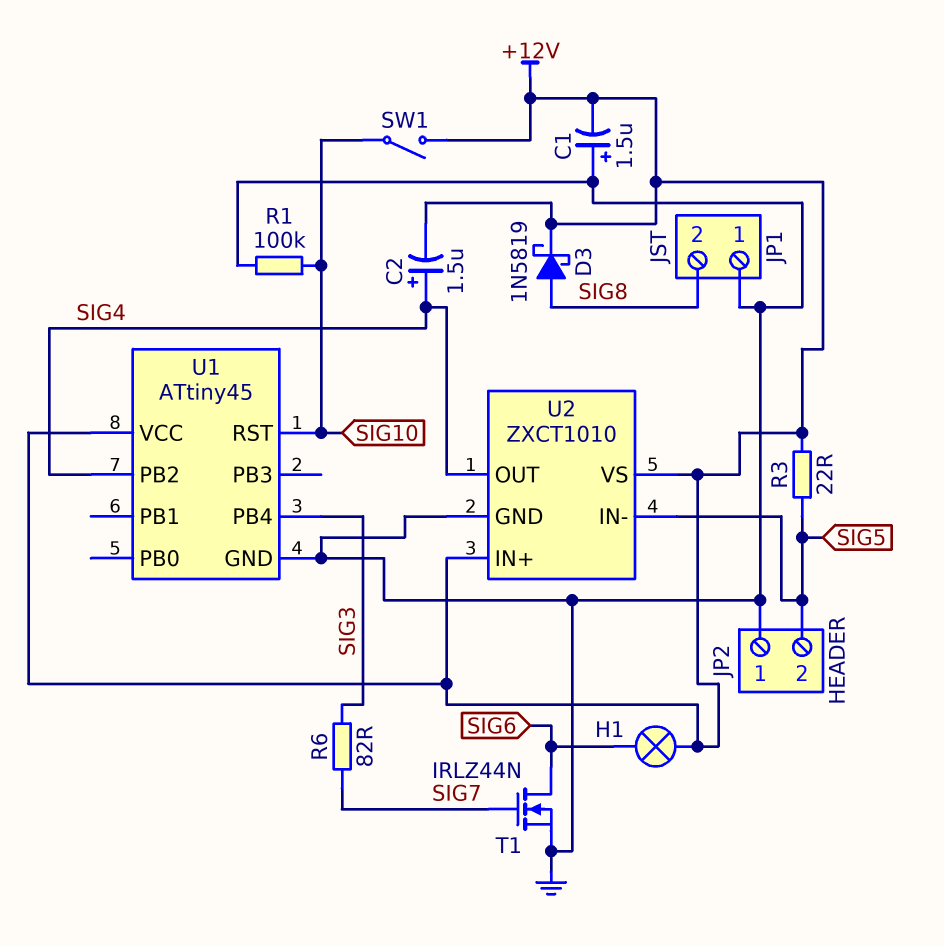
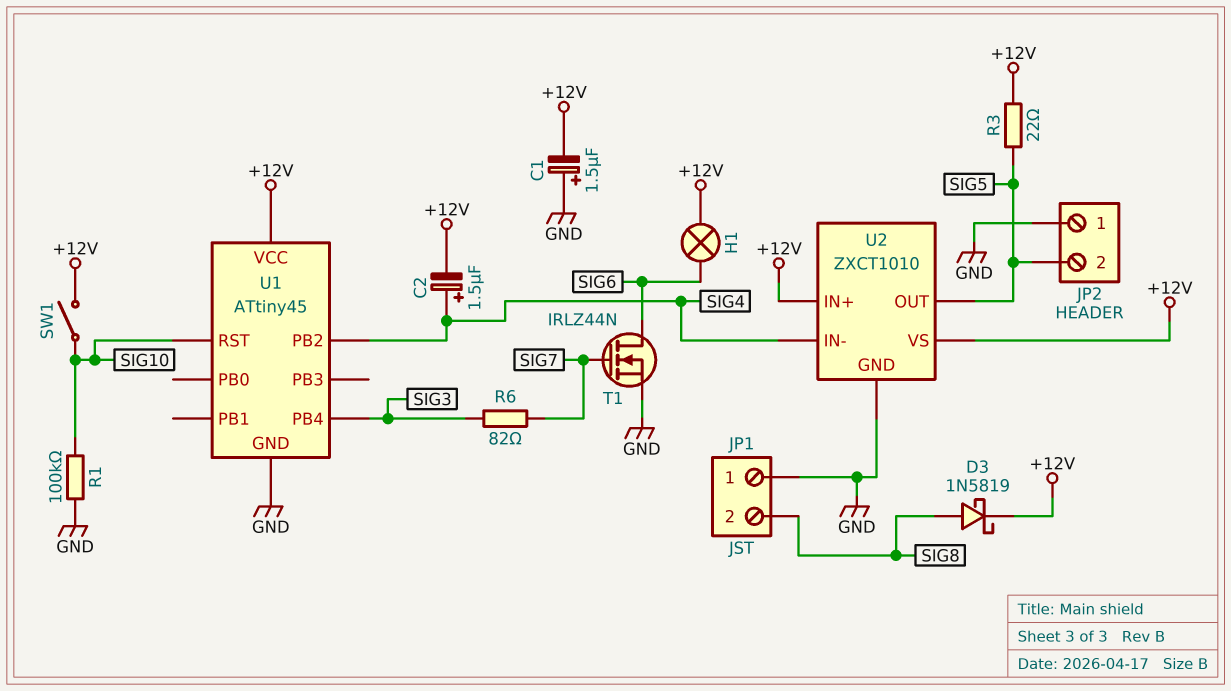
U2 pin IN-: SIG5 -> SIG4
U2 pin OUT: SIG4 -> SIG5

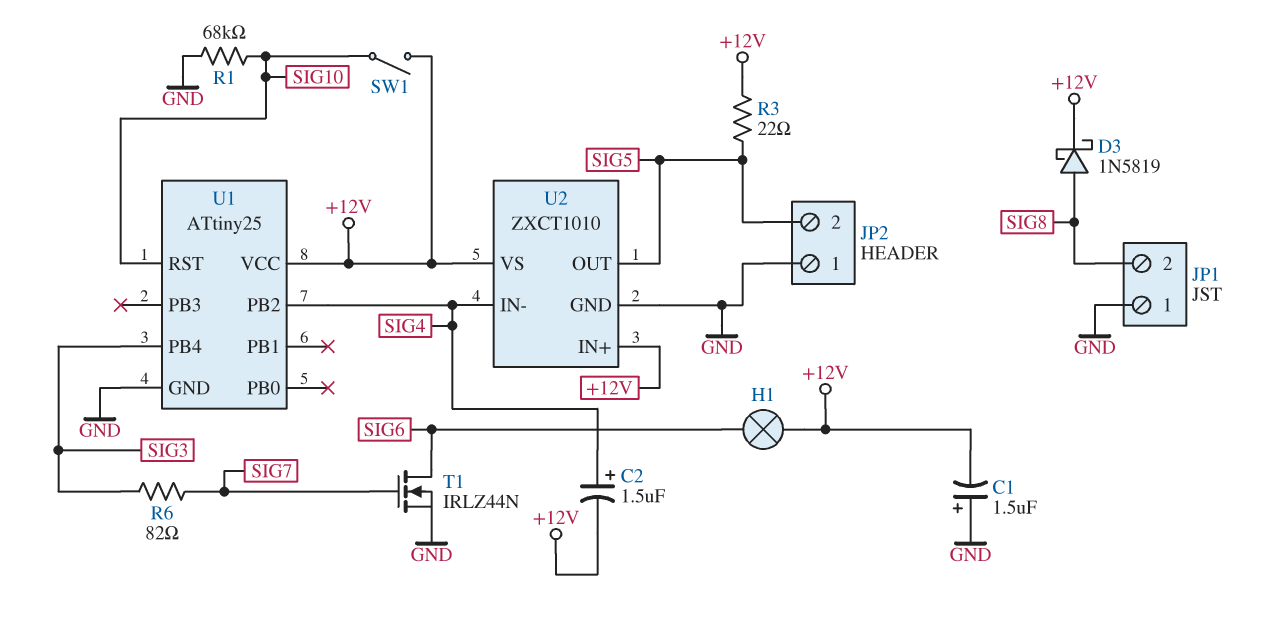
R1: 100k (GND, SIG10) -> 68k (GND, SIG10)
U1: ATtiny45 -> ATtiny25

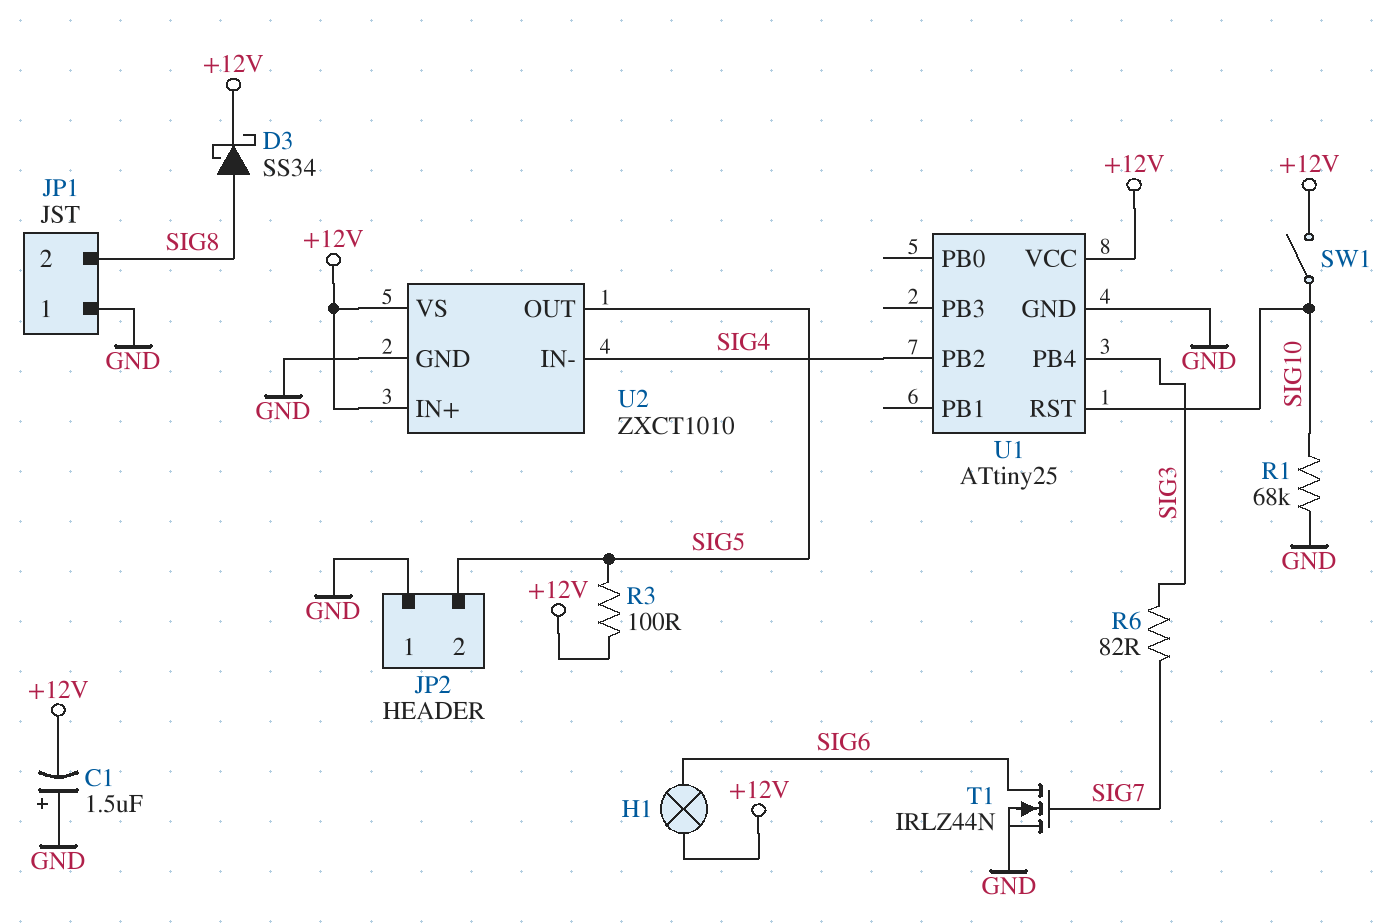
C2: 1.5uF (plus SIG4, minus +12V) -> none
D3: schottky 1N5819 (A SIG8, K +12V) -> schottky SS34 (A SIG8, K +12V)
R3: 22 (+12V, SIG5) -> 100 (+12V, SIG5)

